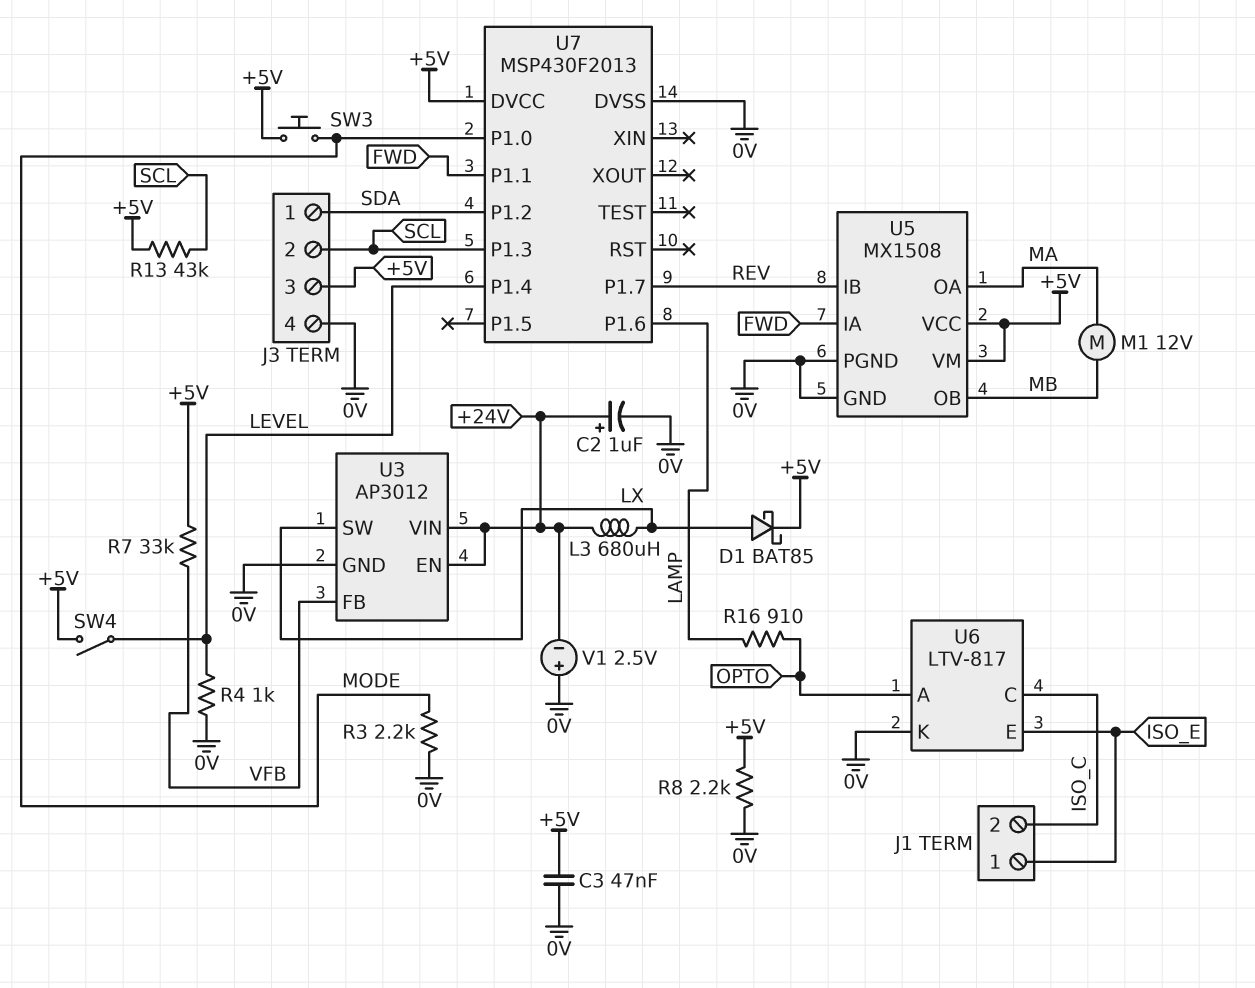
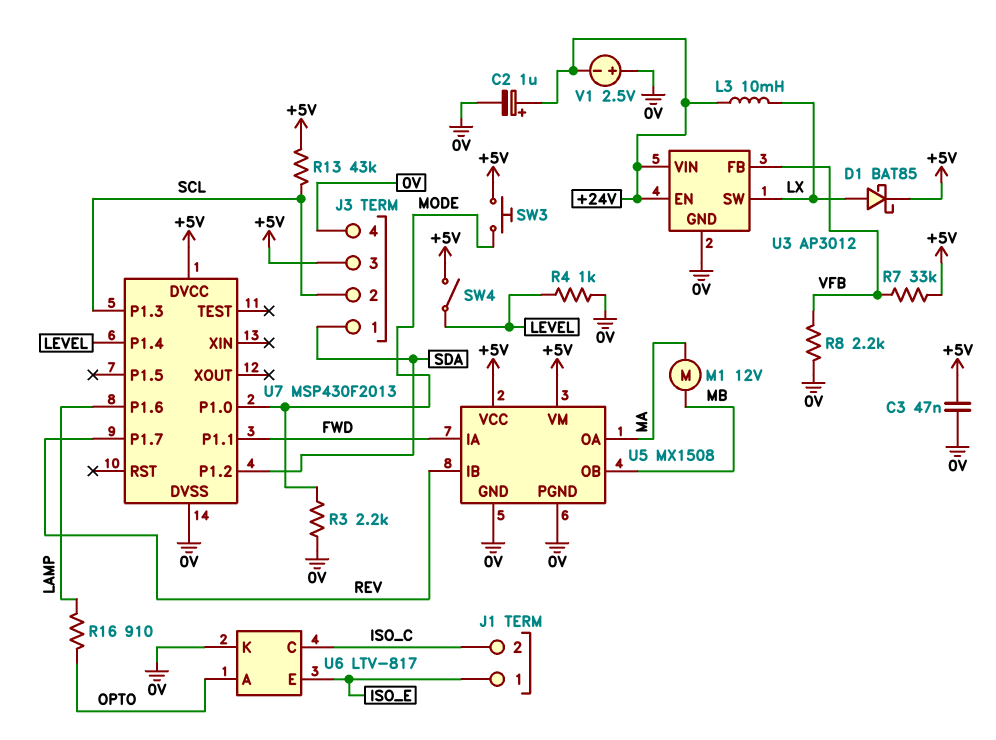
L3: 680uH (+24V, LX) -> 10mH (+24V, LX)
R8: 2.2k (+5V, 0V) -> 2.2k (0V, VFB)

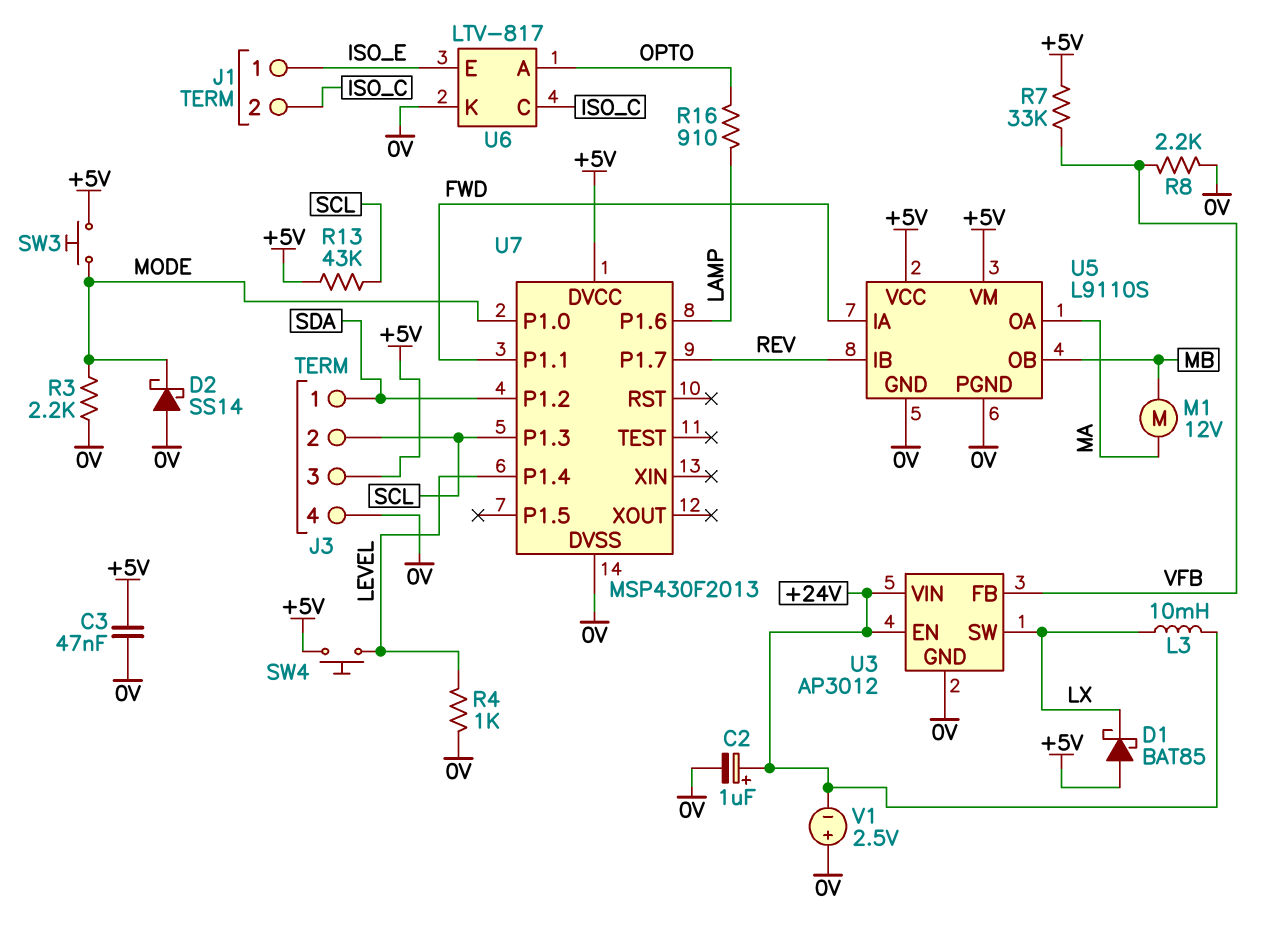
D1: schottky BAT85 (A LX, K +5V) -> schottky BAT85 (A +5V, K LX)
D2: none -> schottky SS14 (A 0V, K MODE)
SW4: switch (+5V, LEVEL) -> button (+5V, LEVEL)
U5: MX1508 -> L9110S

